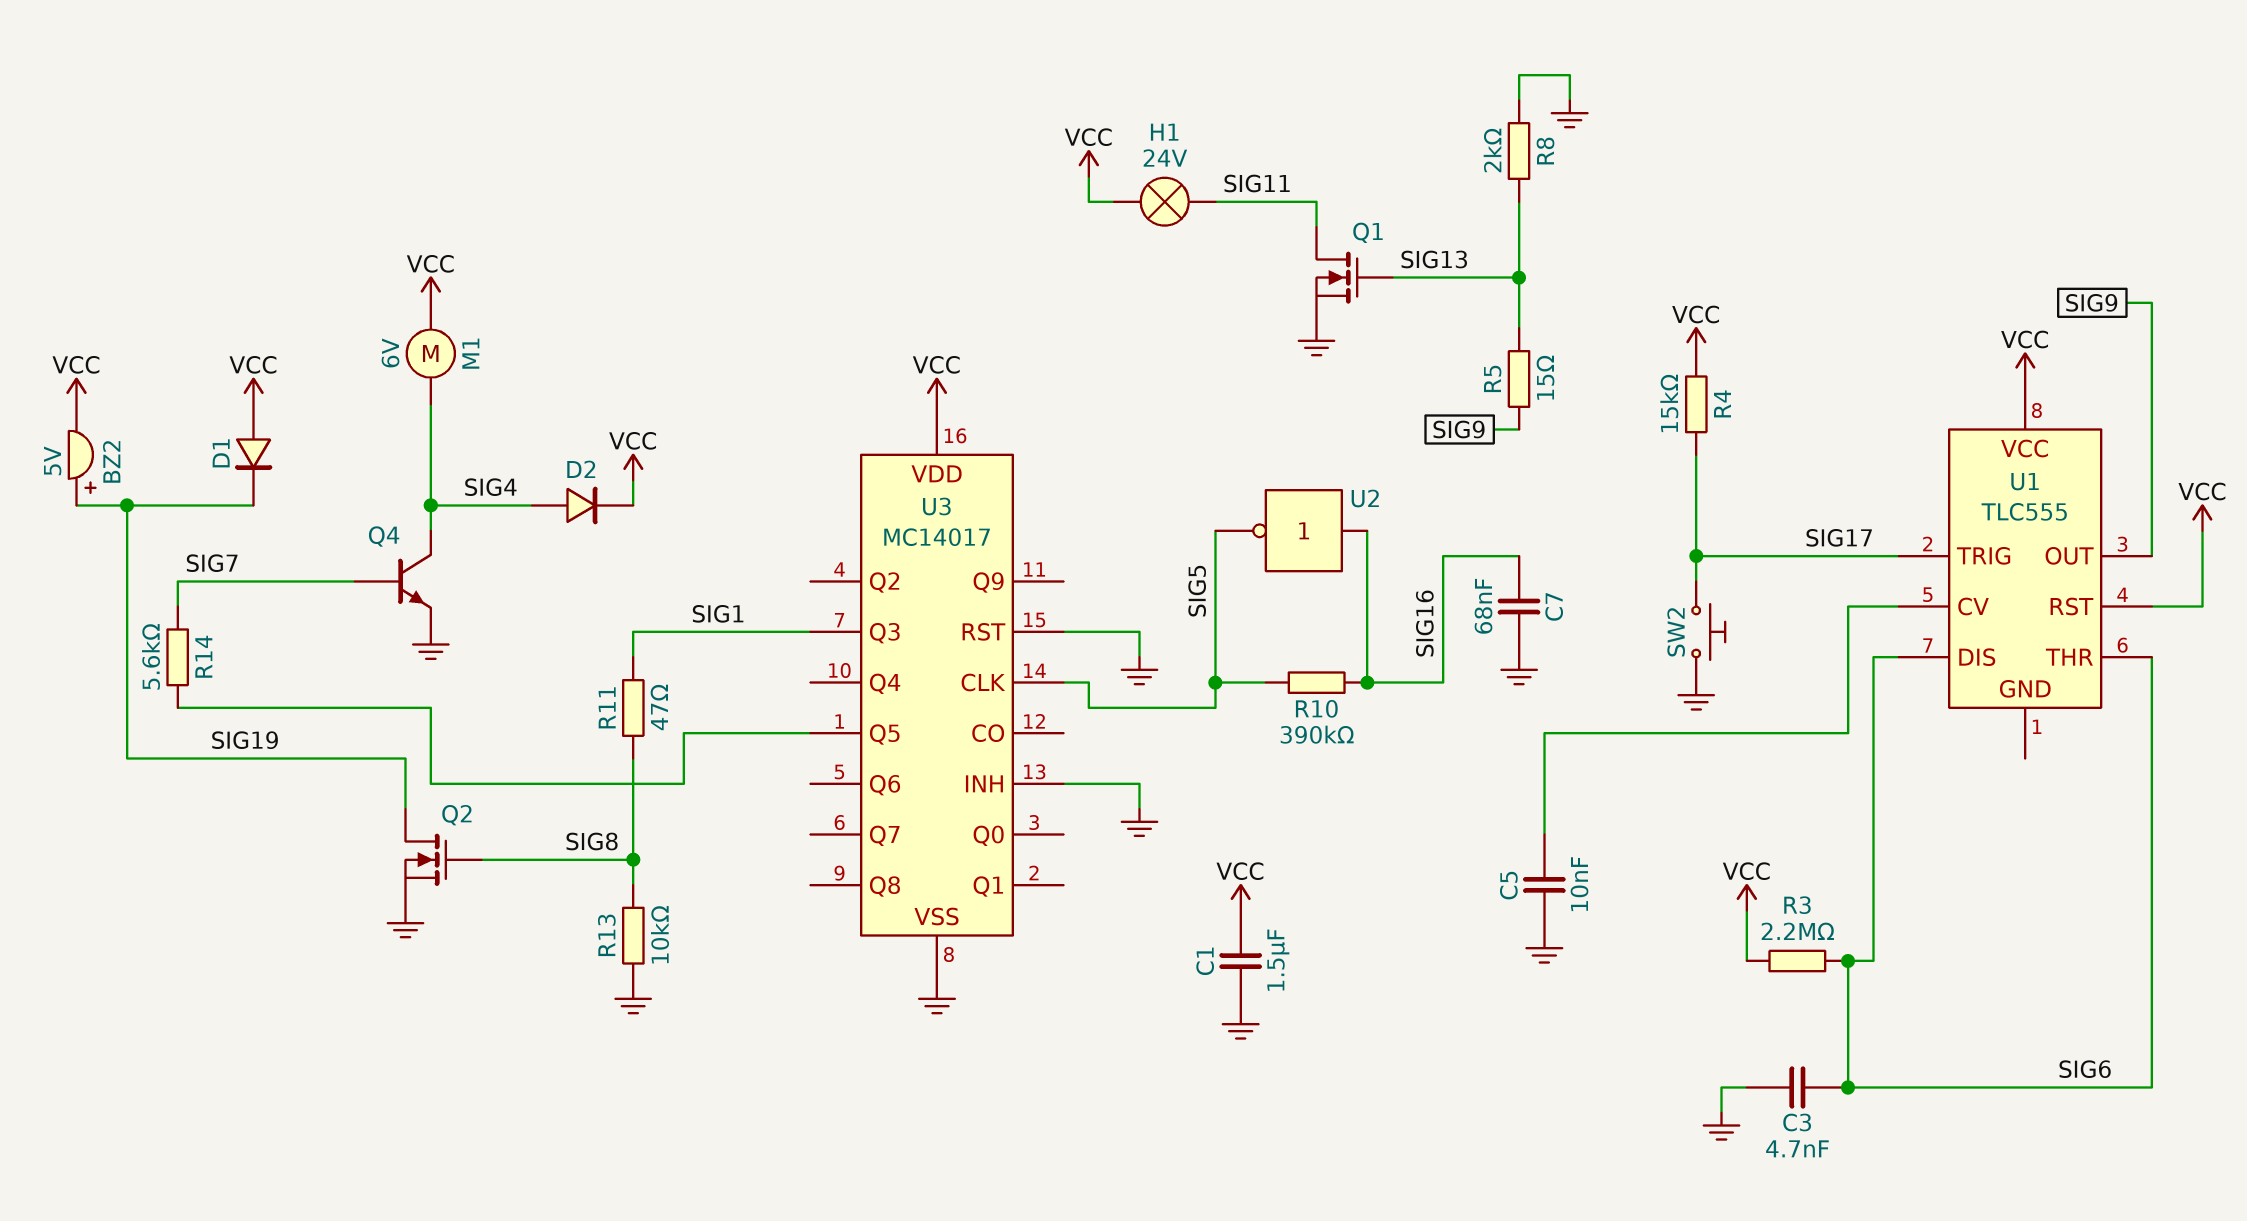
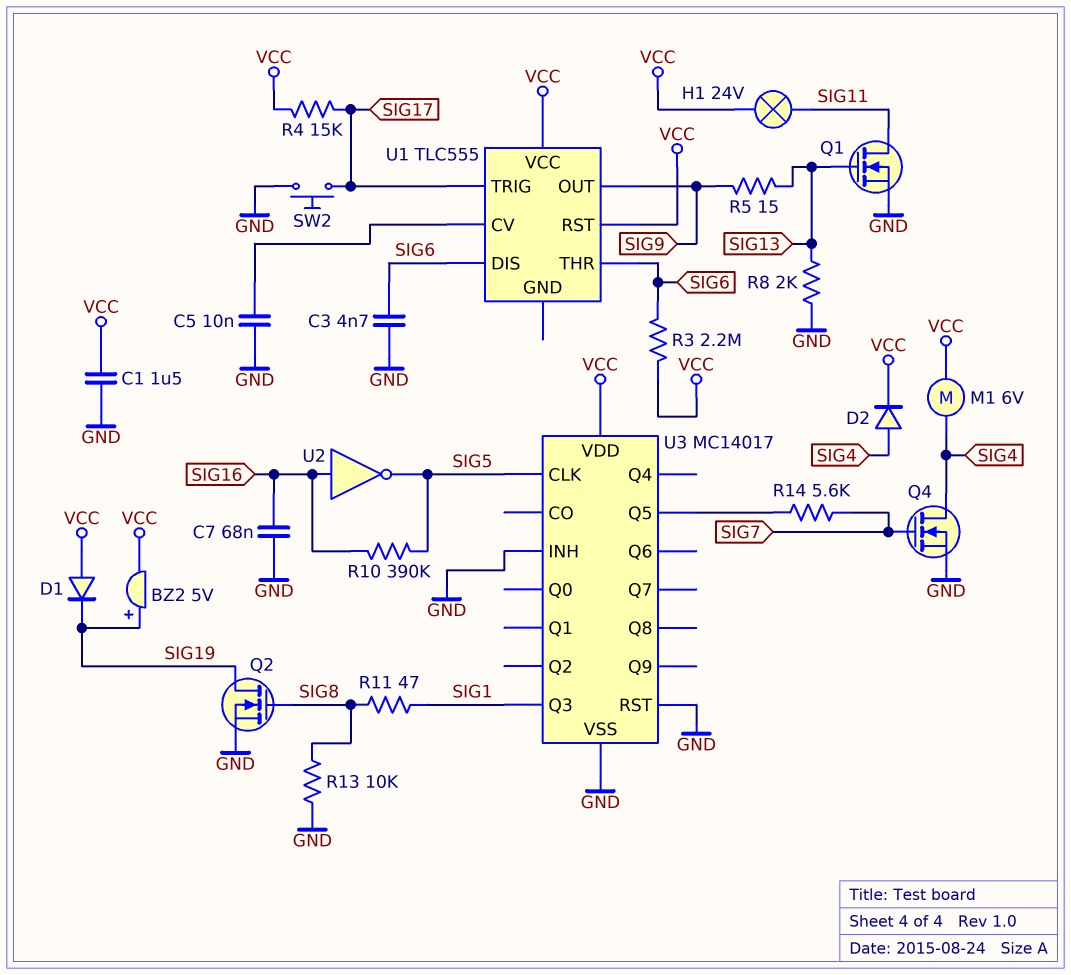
Q4: NPN (B SIG7, C SIG4, E GND) -> NMOS (G SIG7, D SIG4, S GND)

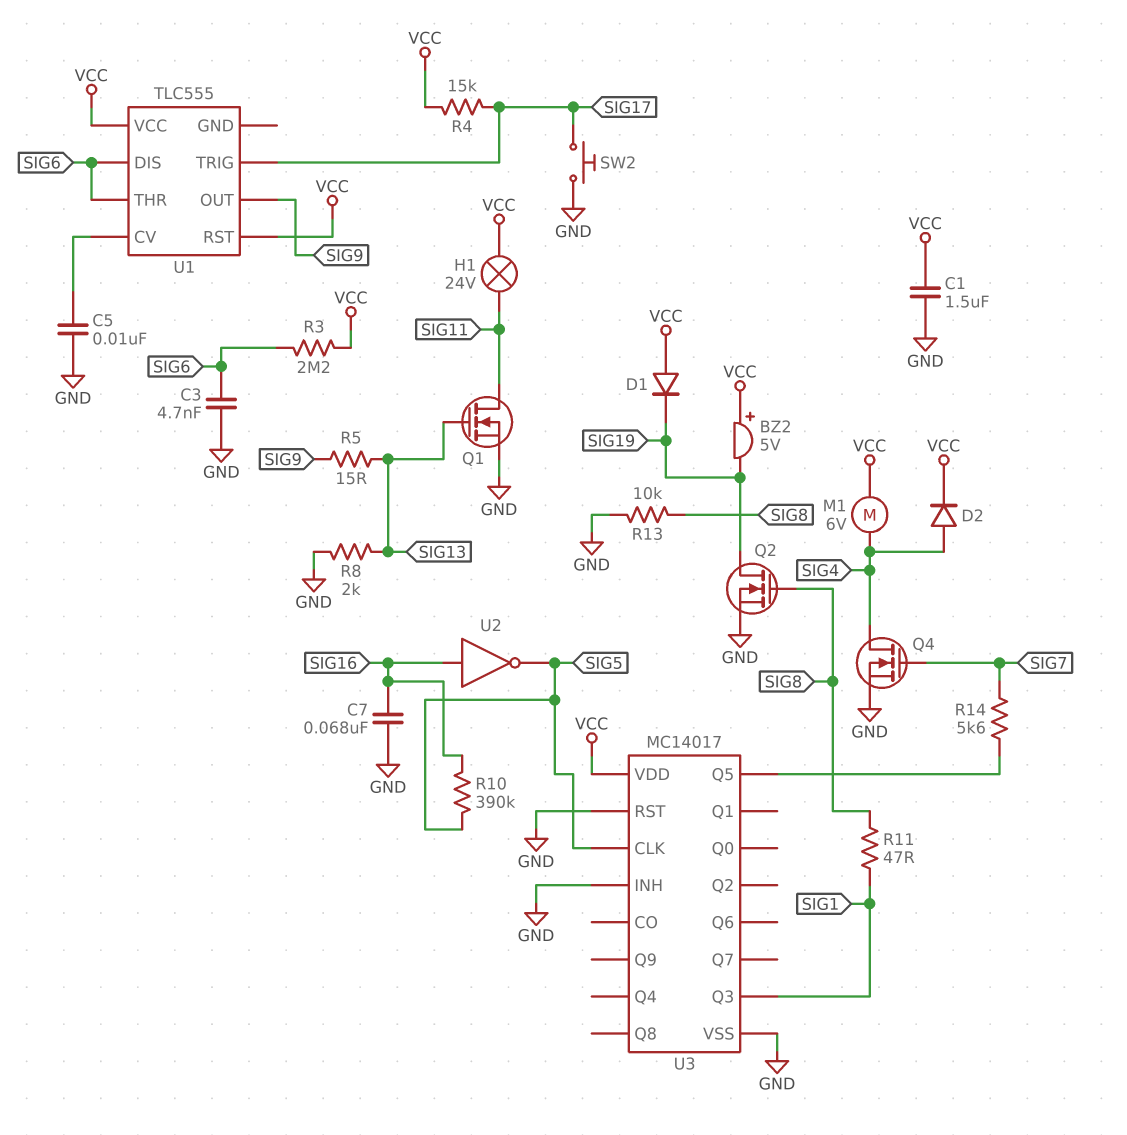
BZ2: buzzer 5V (plus SIG19, minus VCC) -> buzzer 5V (plus VCC, minus SIG19)

